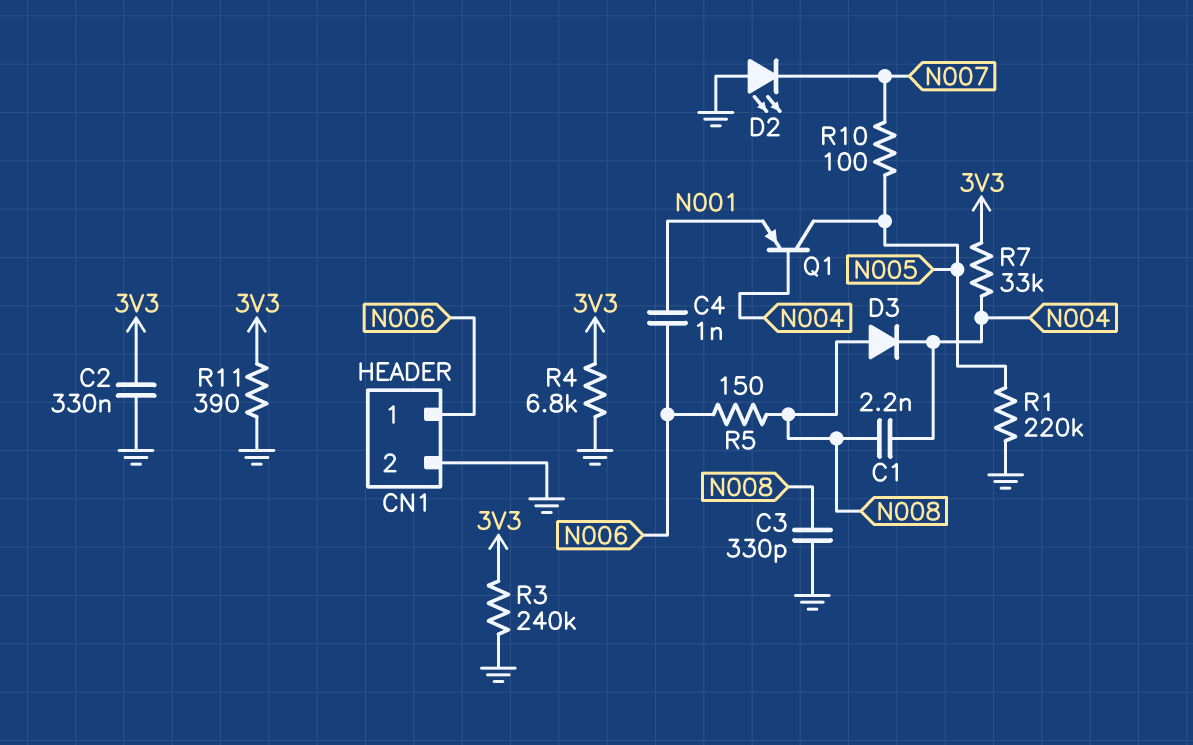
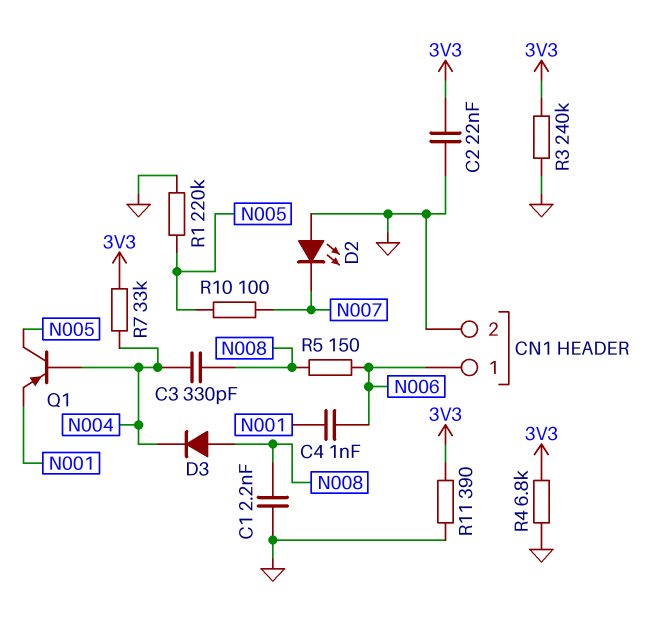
C1: 2.2nF (N004, N008) -> 2.2nF (GND, N008)
C2: 330nF (3V3, GND) -> 22nF (3V3, GND)
C3: 330pF (GND, N008) -> 330pF (N004, N008)

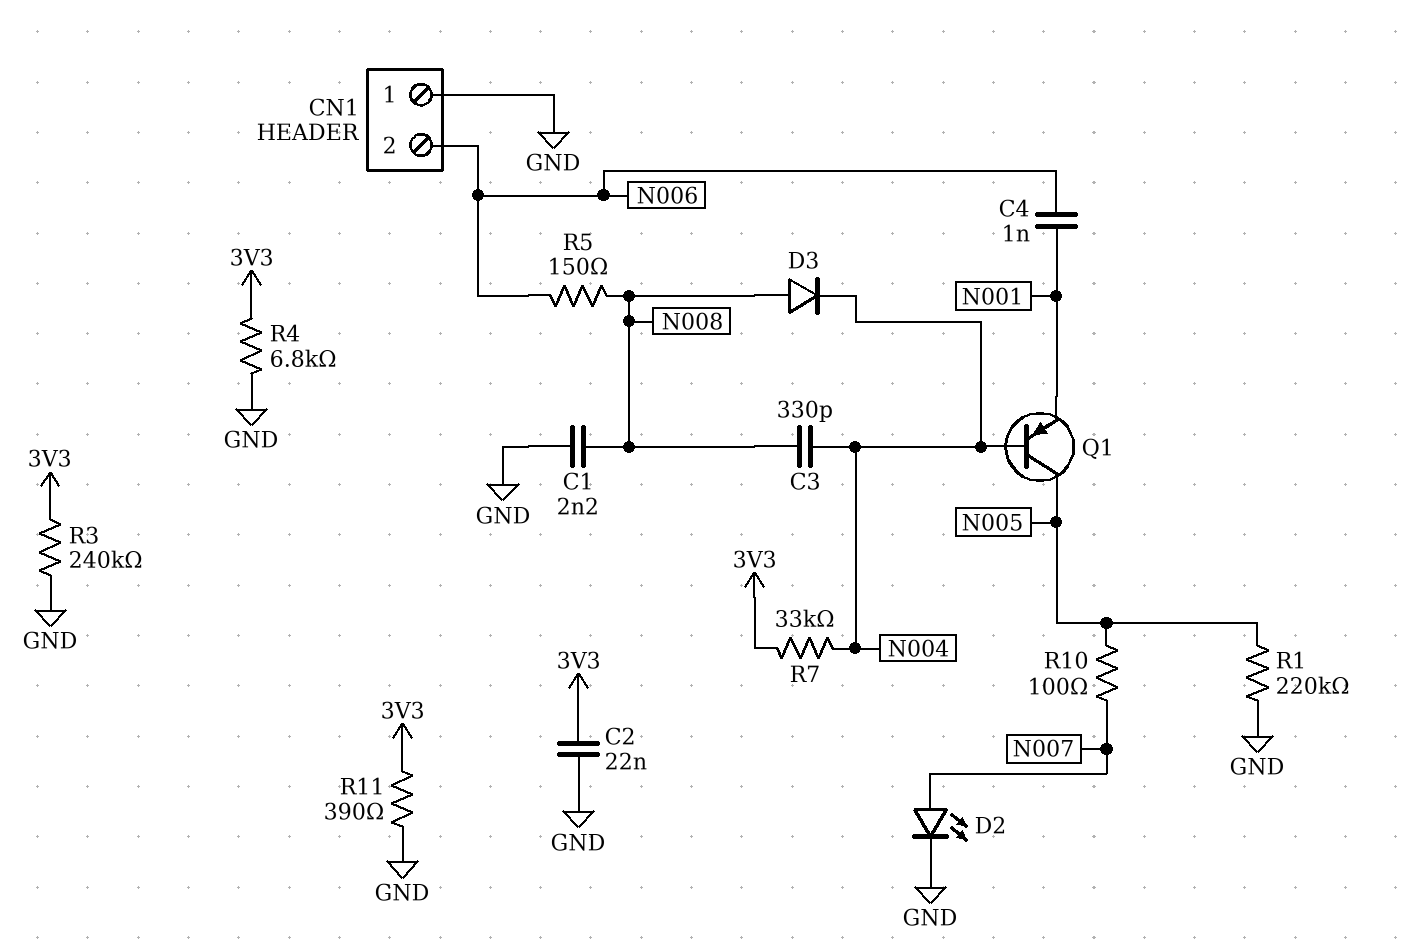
CN1 pin 1: N006 -> GND
CN1 pin 2: GND -> N006
D2: LED (A GND, K N007) -> LED (A N007, K GND)

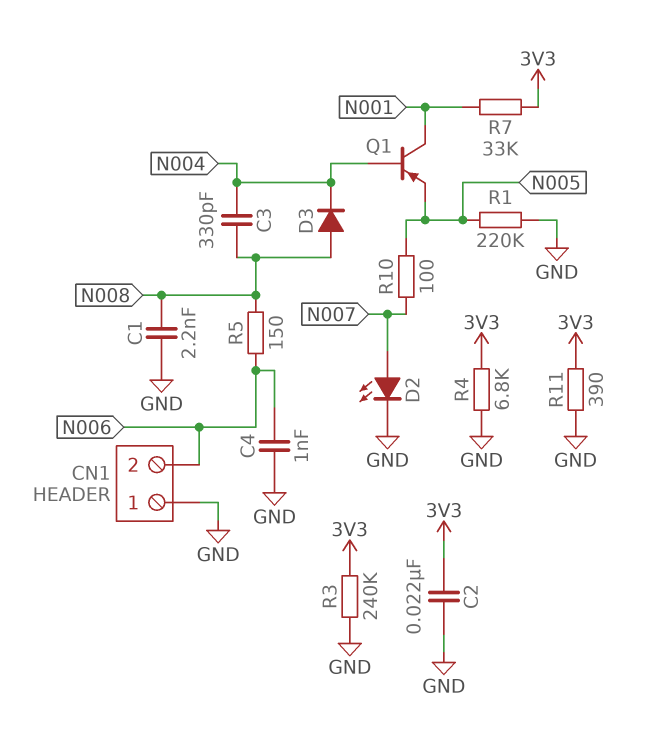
C4: 1nF (N001, N006) -> 1nF (GND, N006)
Q1: PNP (B N004, C N005, E N001) -> PNP (B N004, C N001, E N005)
R7: 33k (3V3, N004) -> 33k (3V3, N001)

